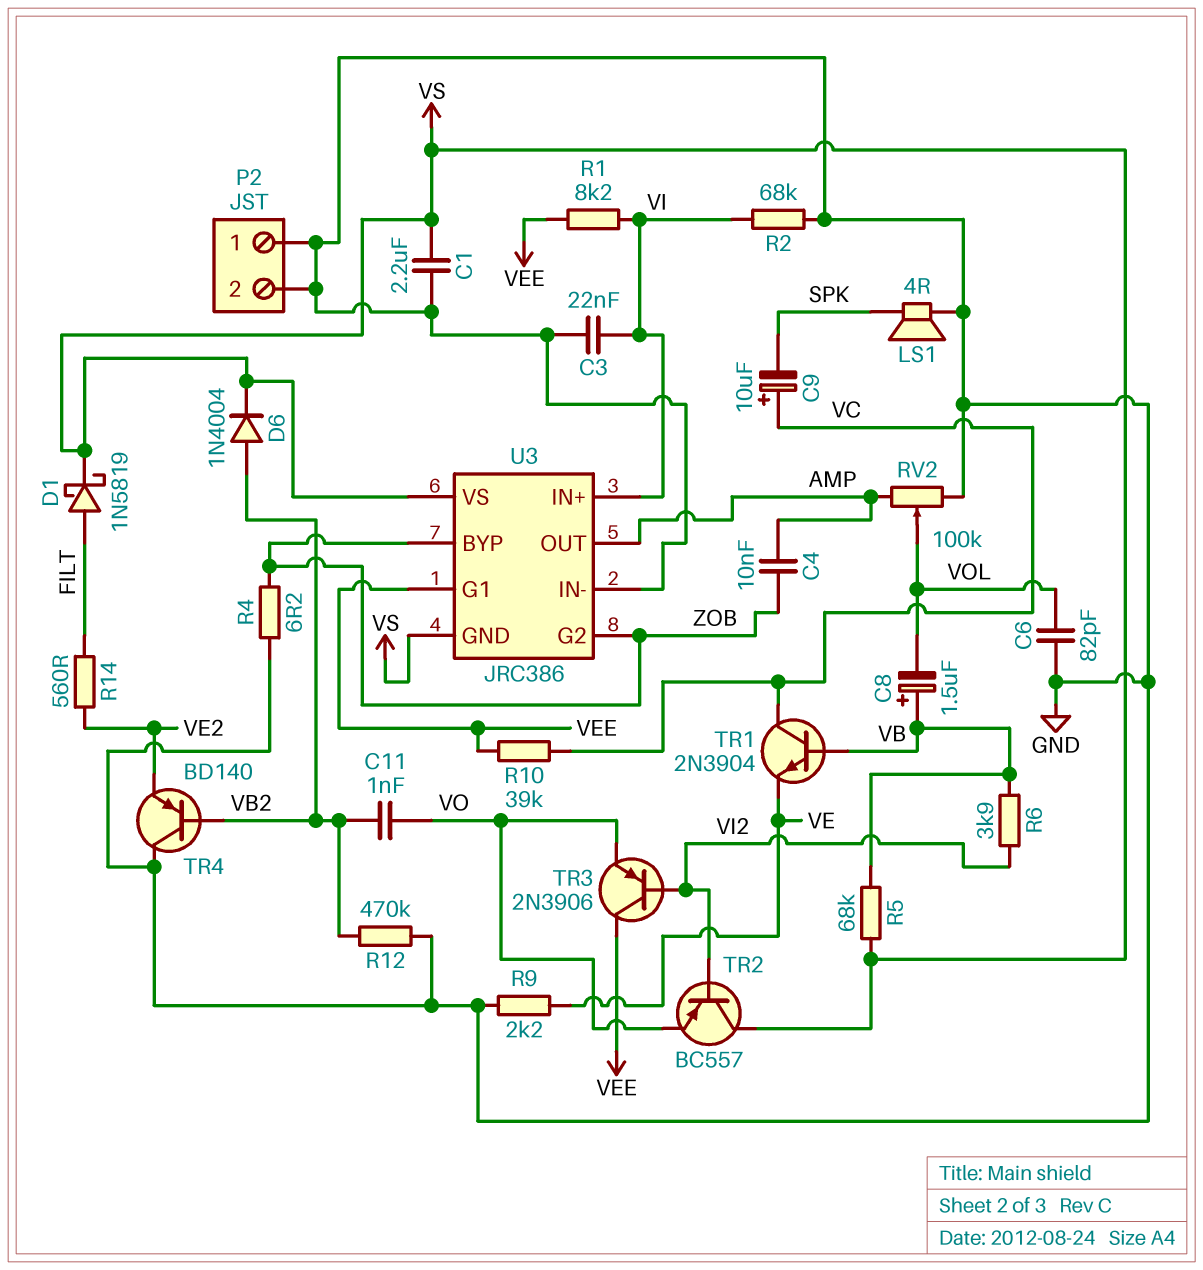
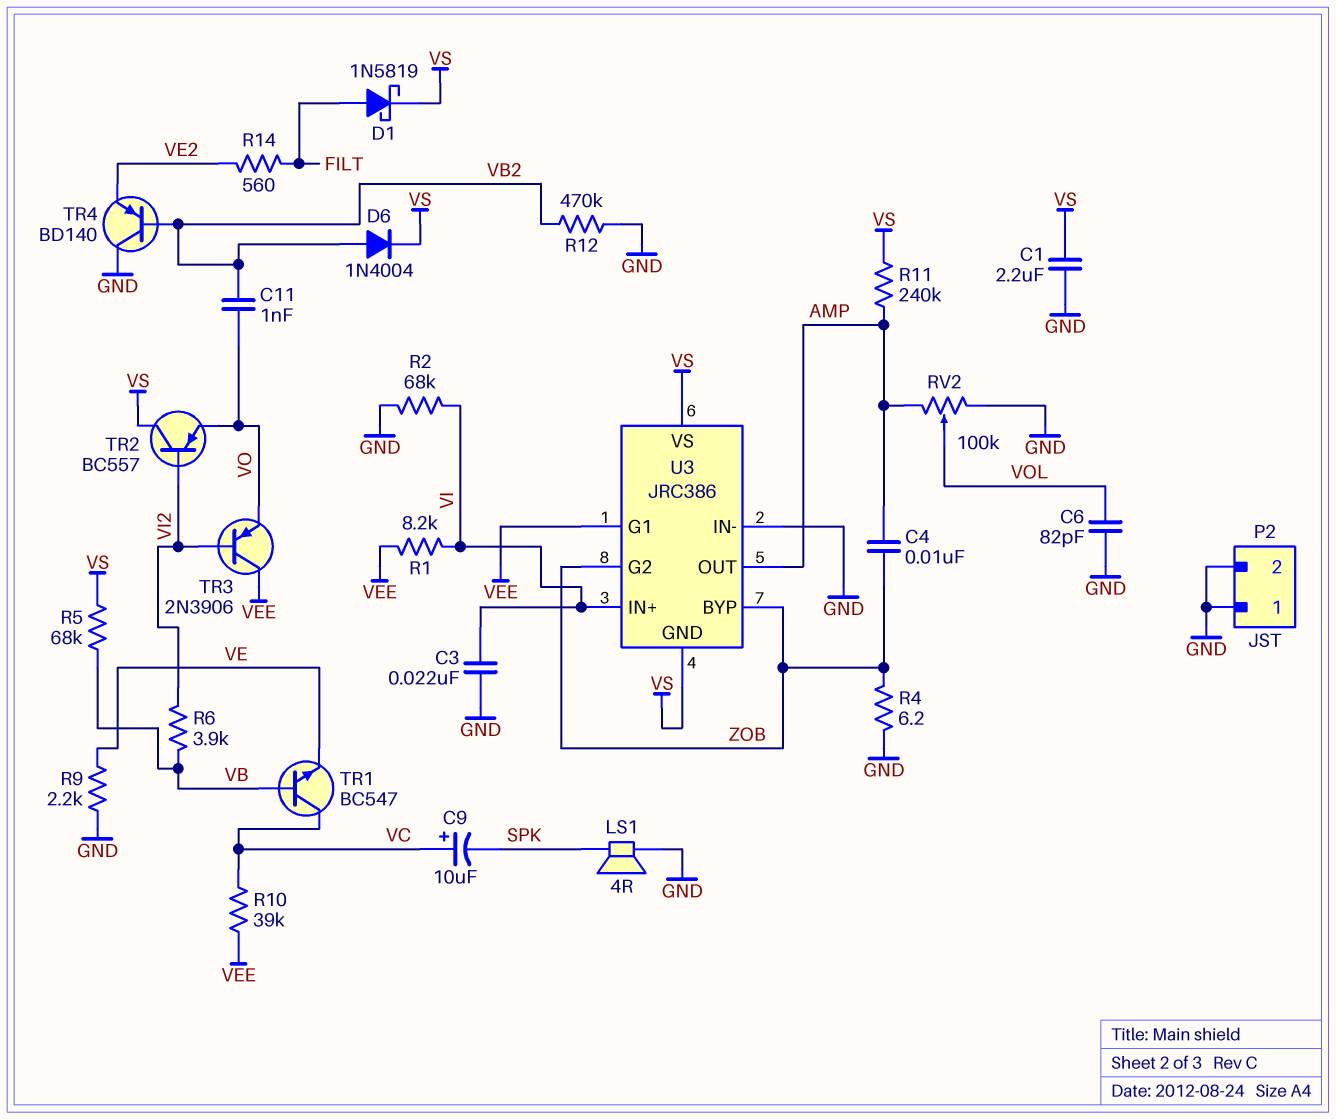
C8: 1.5uF (plus VB, minus VOL) -> none
R11: none -> 240k (AMP, VS)
TR1: NPN 2N3904 (B VB, C VC, E VE) -> NPN BC547 (B VB, C VC, E VE)

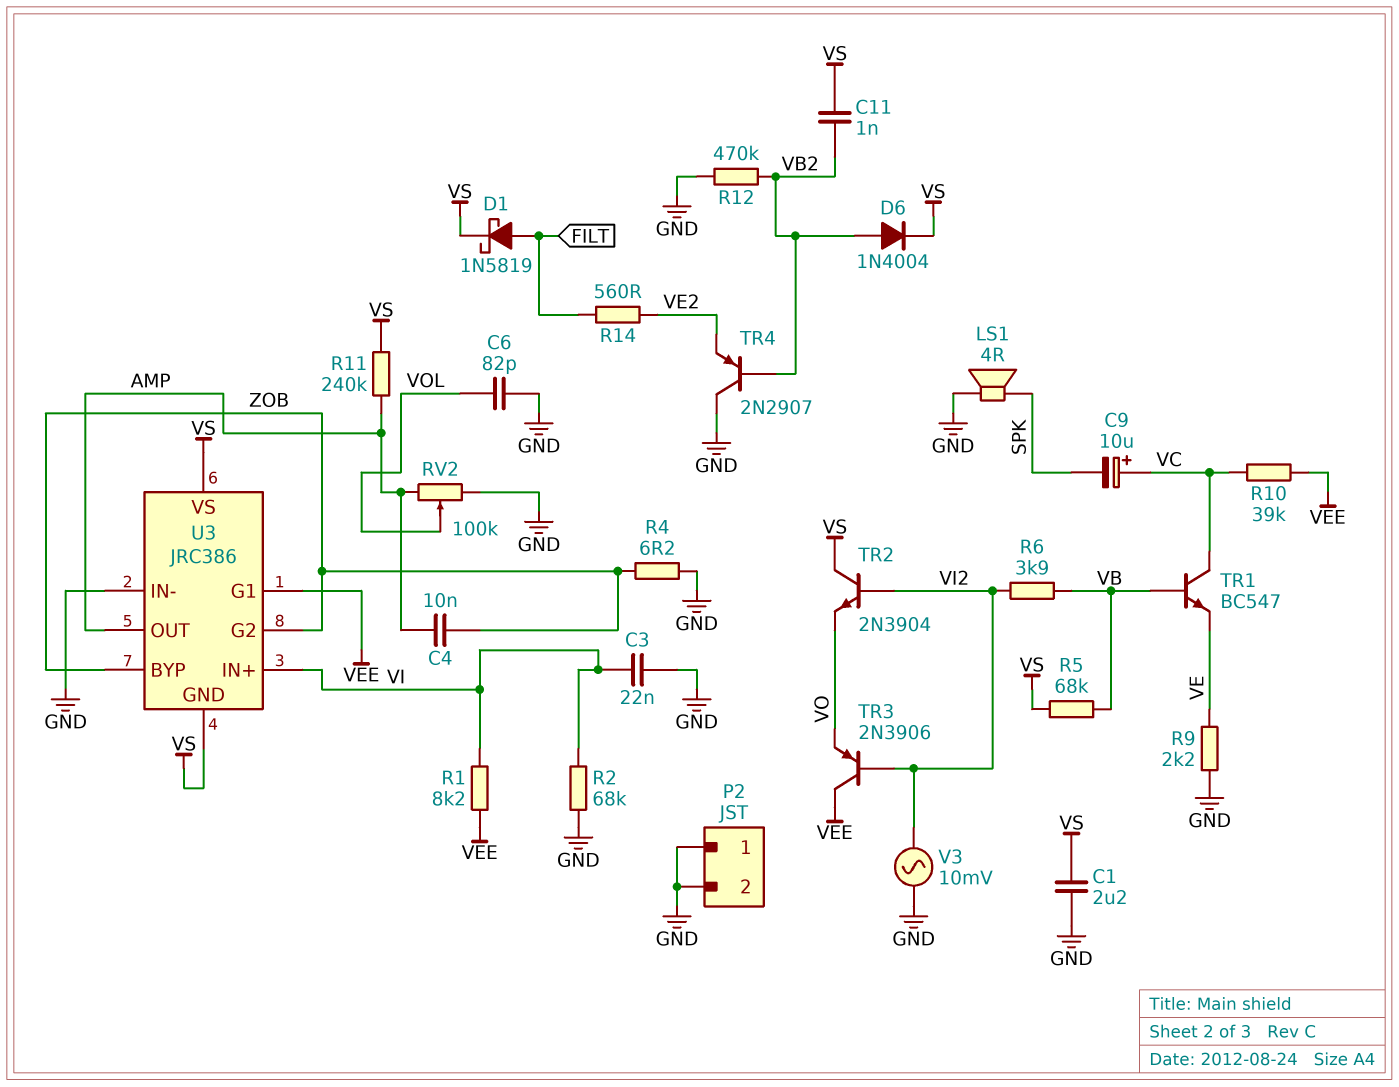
C11: 1nF (VB2, VO) -> 1nF (VB2, VS)
TR2: PNP BC557 (B VI2, C VS, E VO) -> NPN 2N3904 (B VI2, C VS, E VO)
TR4: PNP BD140 (B VB2, C GND, E VE2) -> PNP 2N2907 (B VB2, C GND, E VE2)
V3: none -> AC 10mV (GND, VI2)

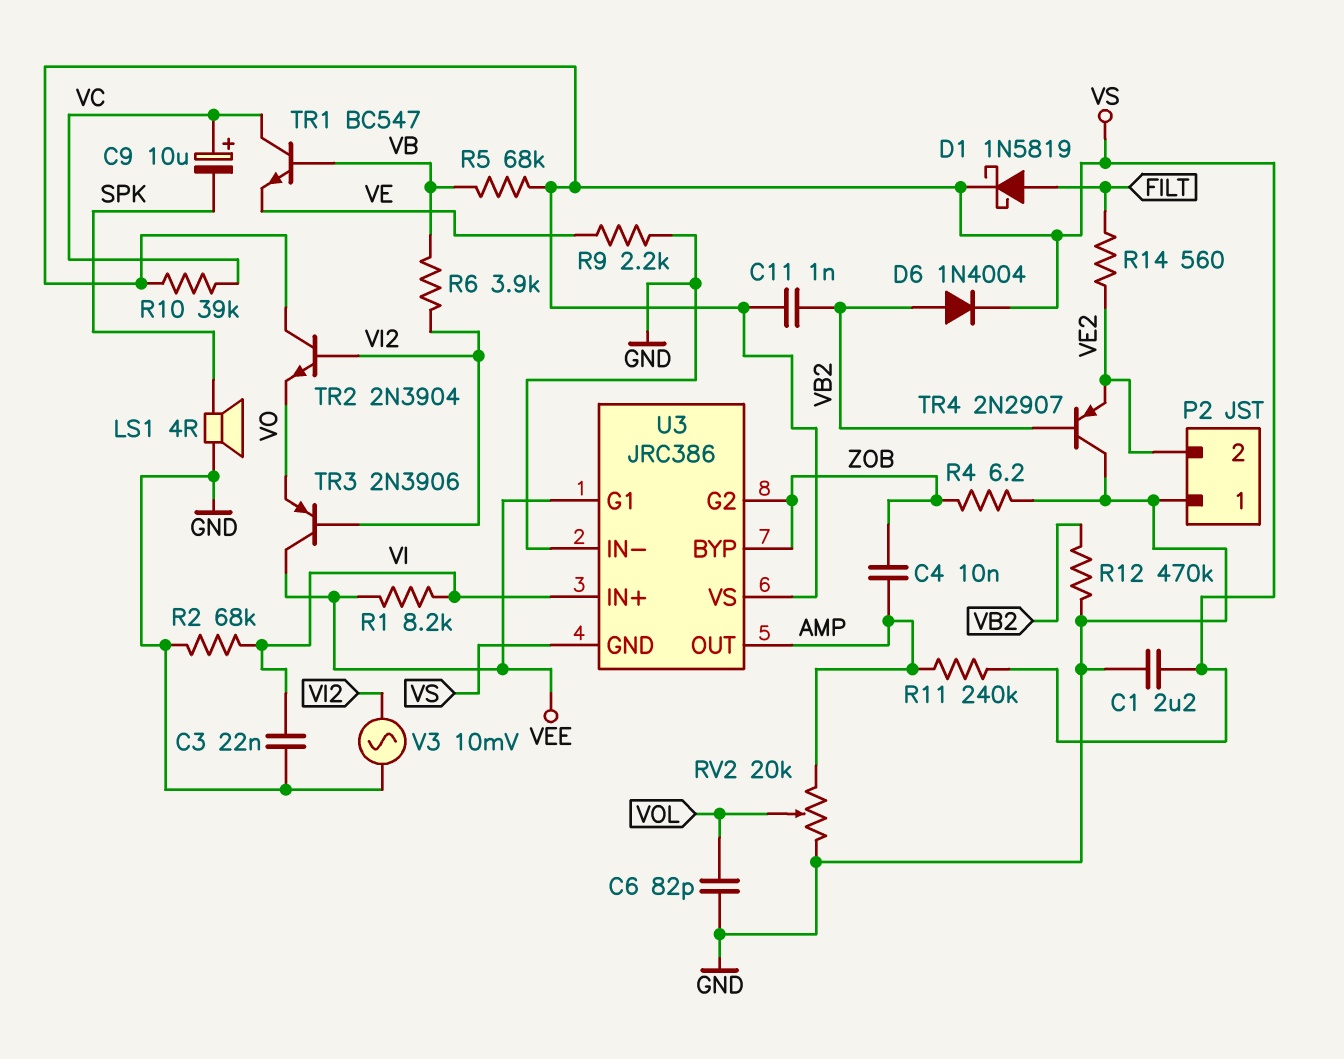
P2 pin 2: GND -> VE2
R10: 39k (VC, VEE) -> 39k (VC, VS)
RV2: 100k (AMP, GND, wiper VOL) -> 20k (AMP, GND, wiper VOL)

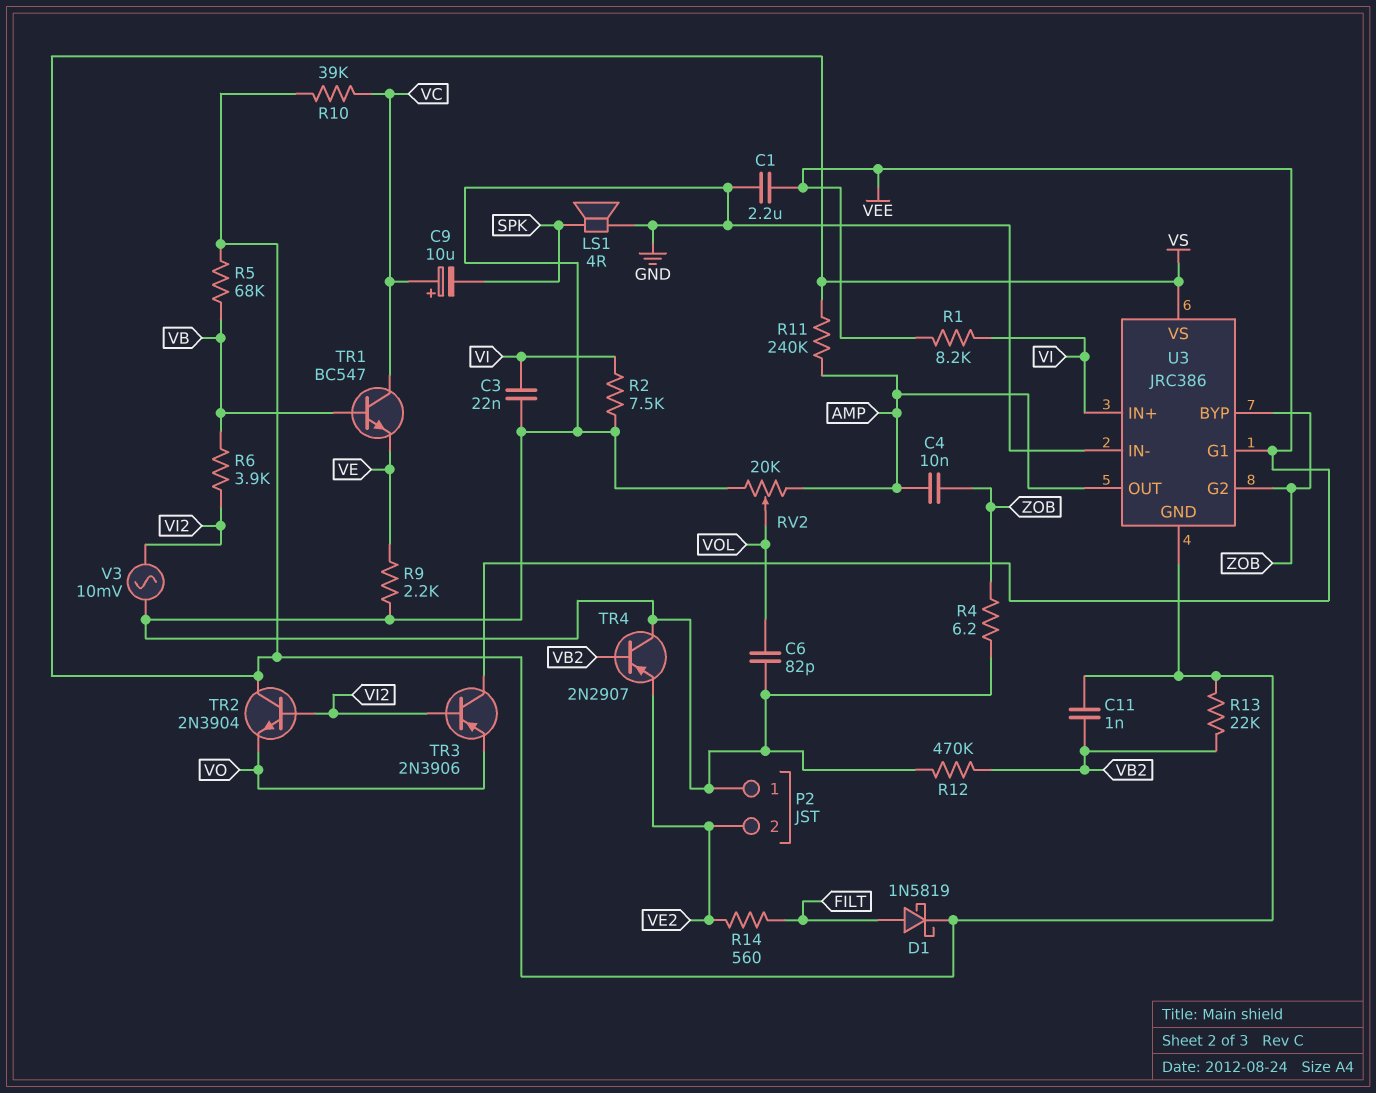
C1: 2.2uF (GND, VS) -> 2.2uF (GND, VEE)
D6: diode 1N4004 (A VB2, K VS) -> none
R2: 68k (GND, VI) -> 7.5k (GND, VI)
R13: none -> 22k (VB2, VS)

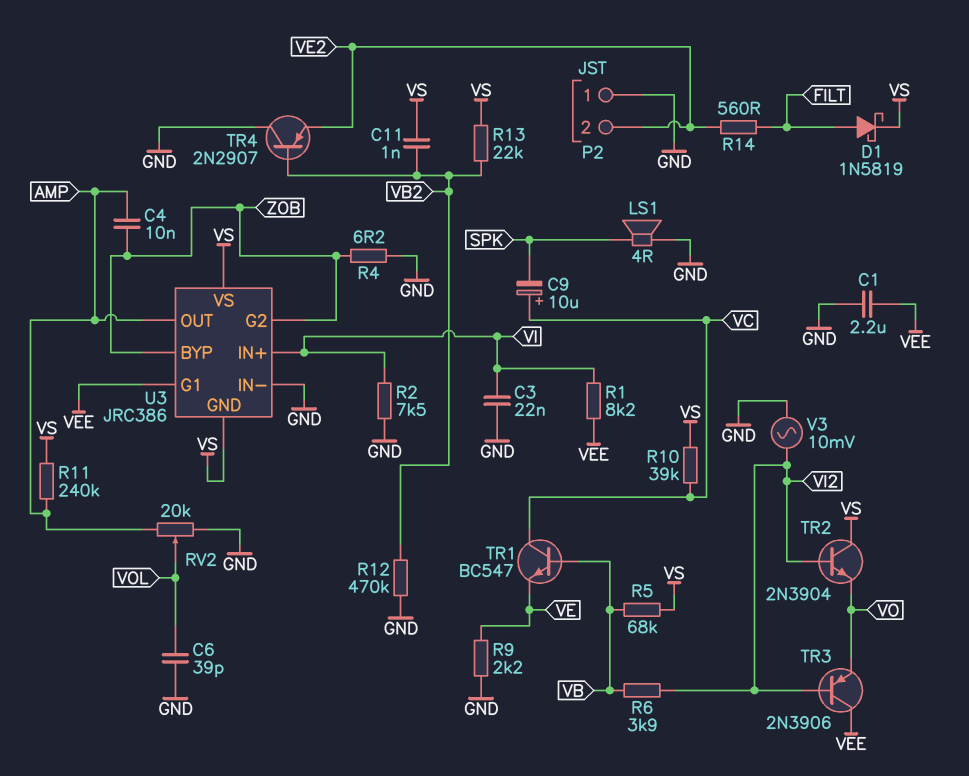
C6: 82pF (GND, VOL) -> 39pF (GND, VOL)

